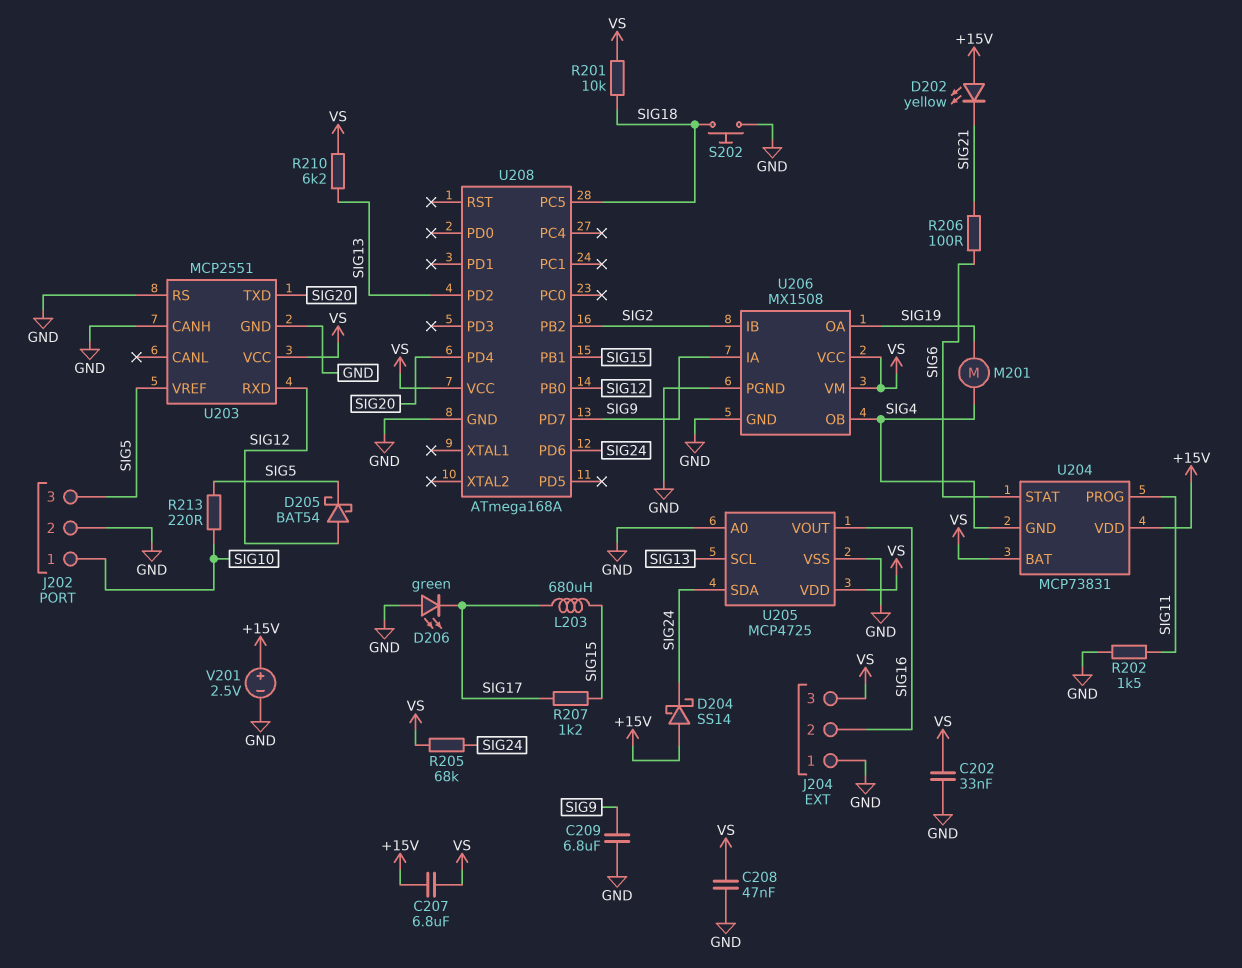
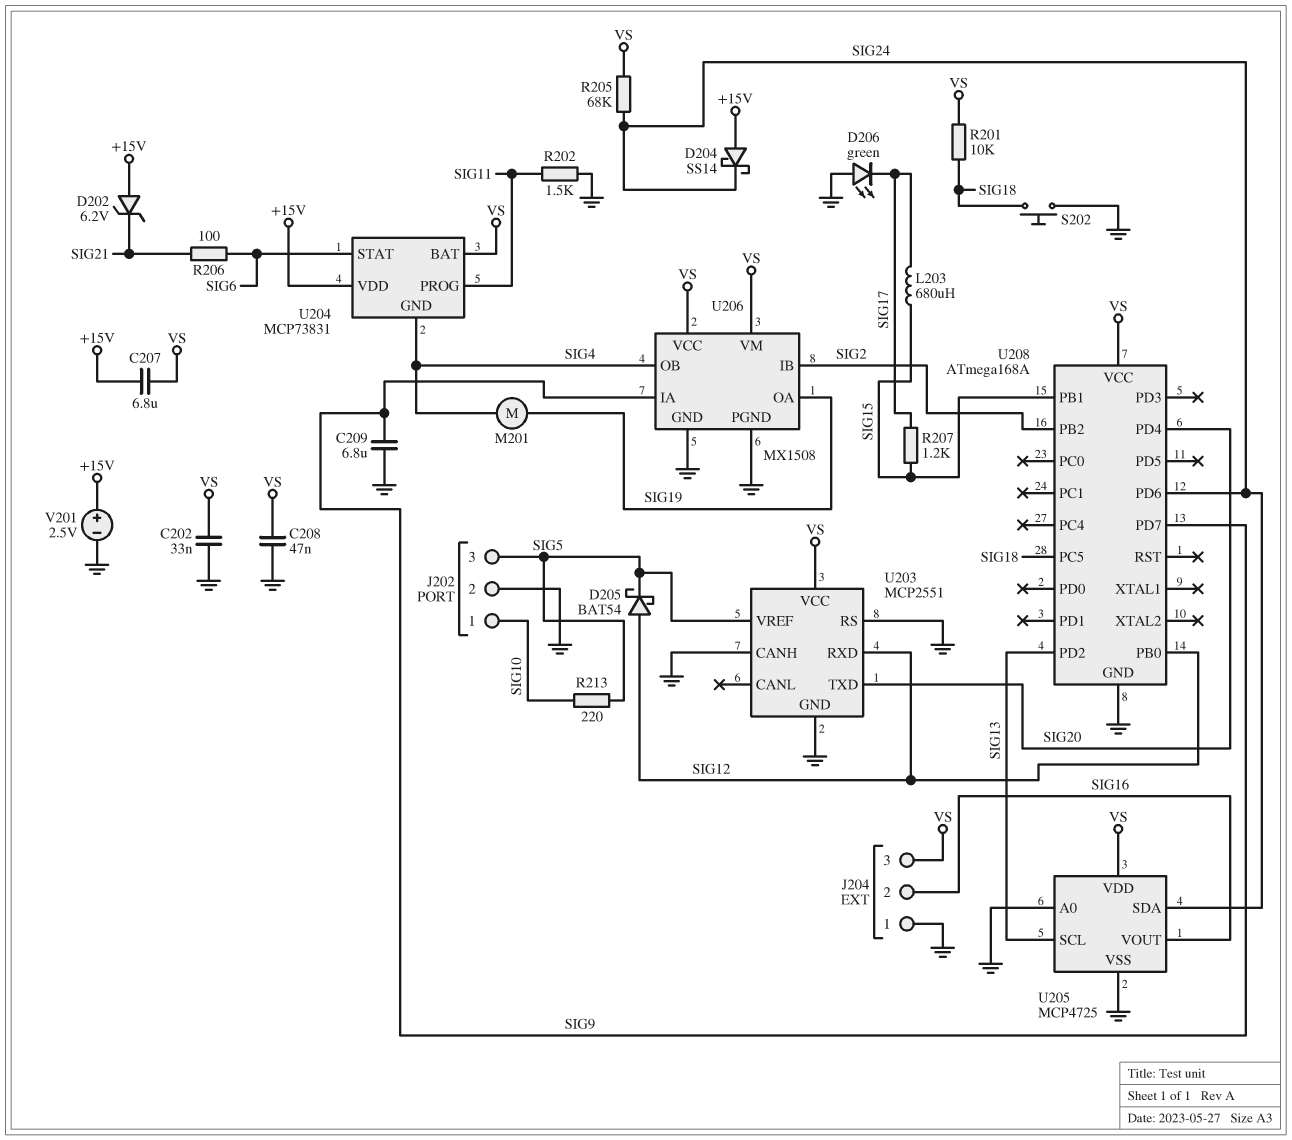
D202: LED yellow (A +15V, K SIG21) -> zener 6.2V (A +15V, K SIG21)
R210: 6.2k (SIG13, VS) -> none

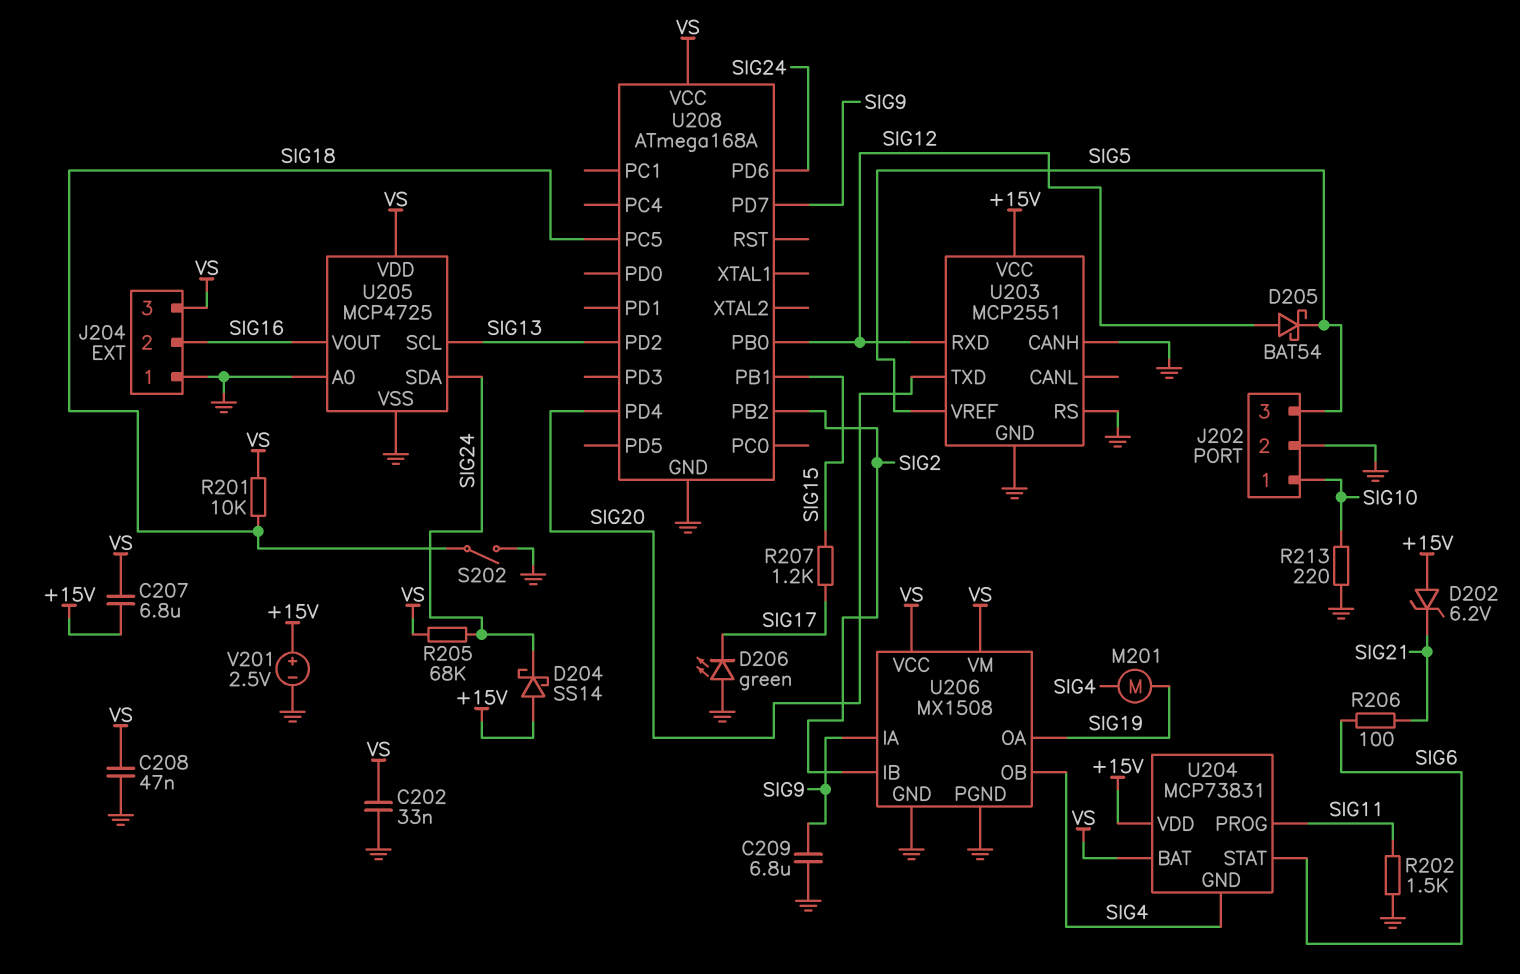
L203: 680uH (SIG15, SIG17) -> none
R213: 220 (SIG5, SIG10) -> 220 (GND, SIG10)
S202: button (GND, SIG18) -> switch (GND, SIG18)
U203 pin VCC: VS -> +15V

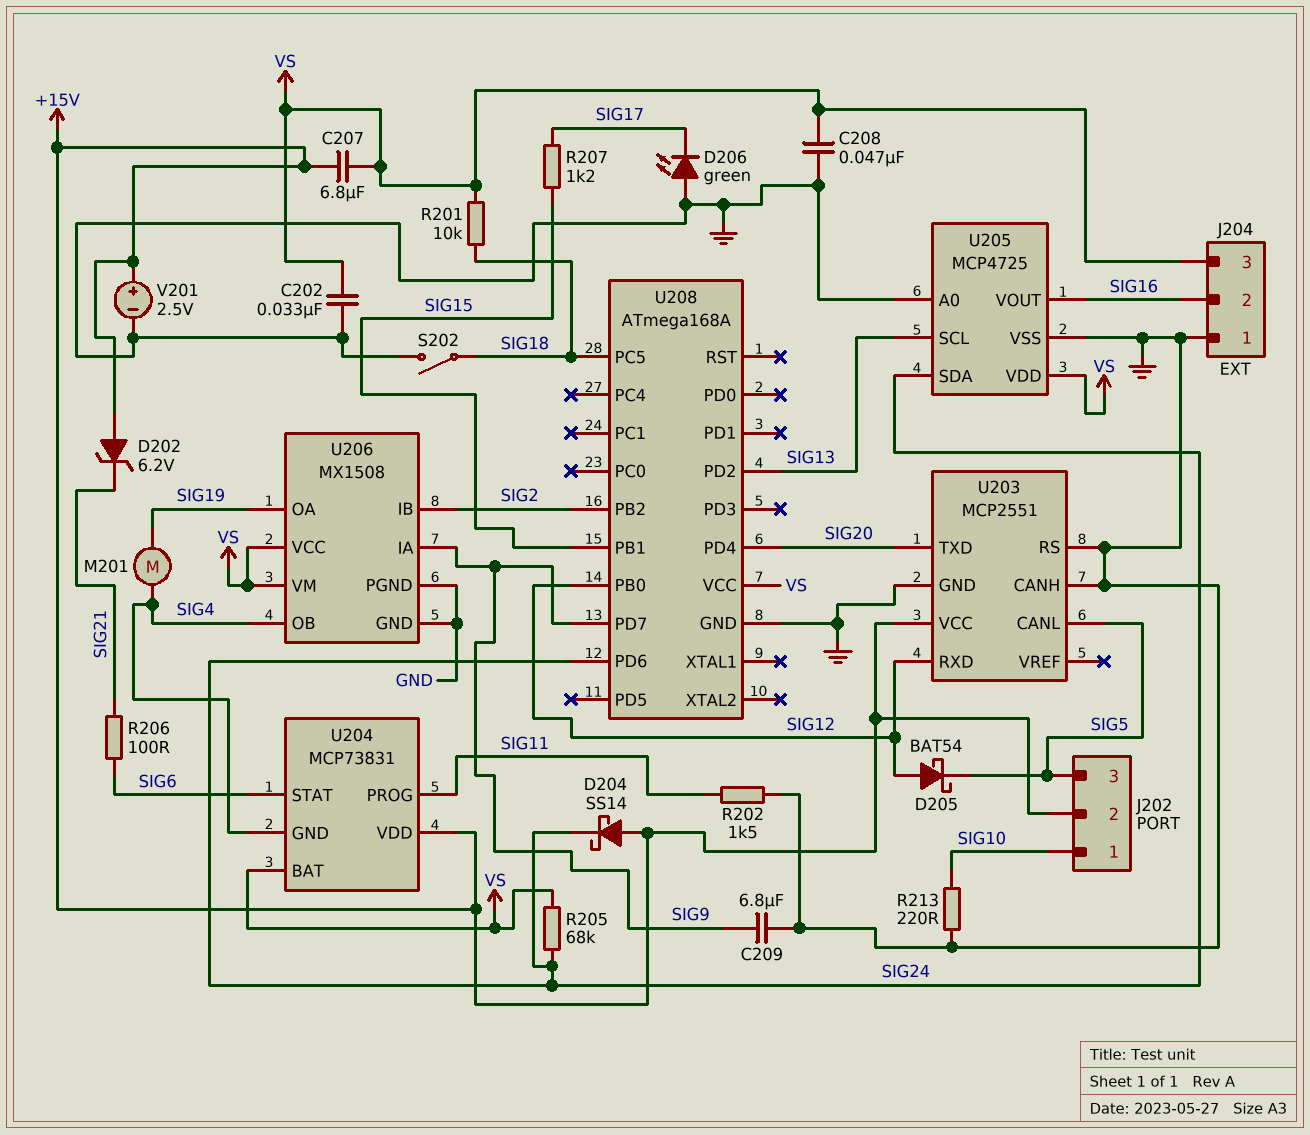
J202 pin 2: GND -> +15V
U203 pin CANL: none -> SIG5
U203 pin VREF: SIG5 -> none

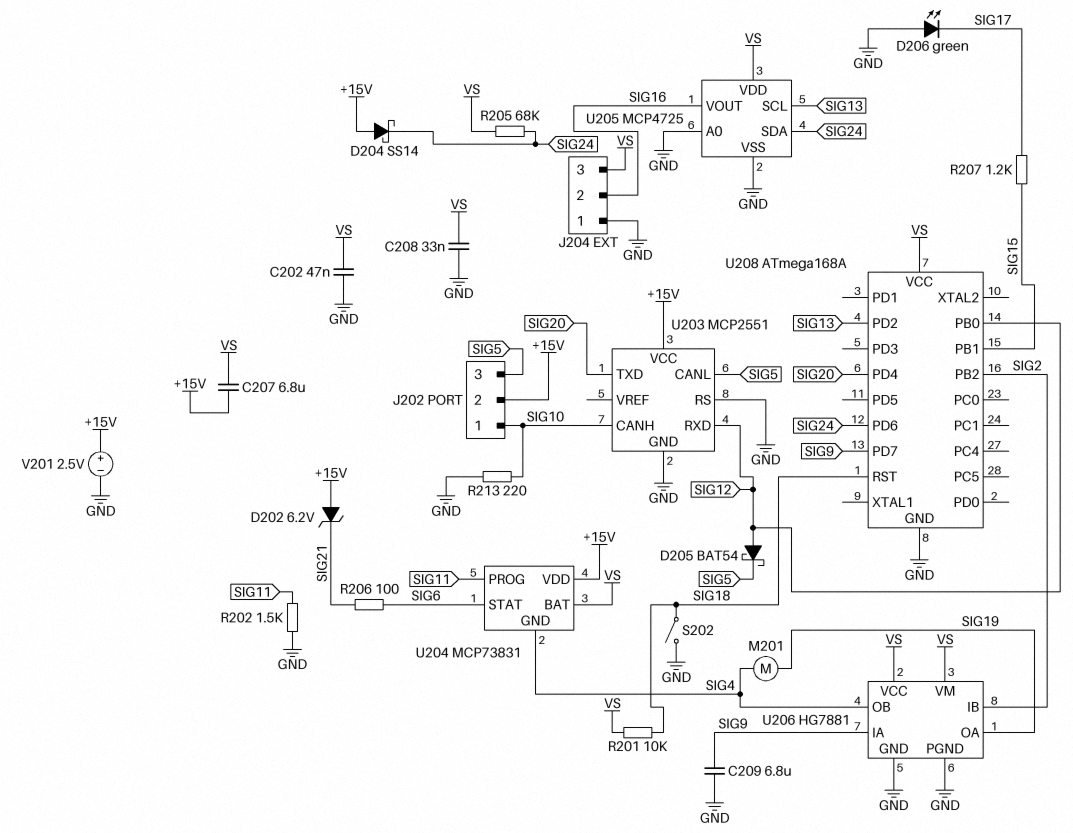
C202: 33nF (GND, VS) -> 47nF (GND, VS)
C208: 47nF (GND, VS) -> 33nF (GND, VS)
U203 pin CANH: GND -> SIG10
U206: MX1508 -> HG7881
U208 pin PC5: SIG18 -> none
U208 pin RST: none -> SIG18

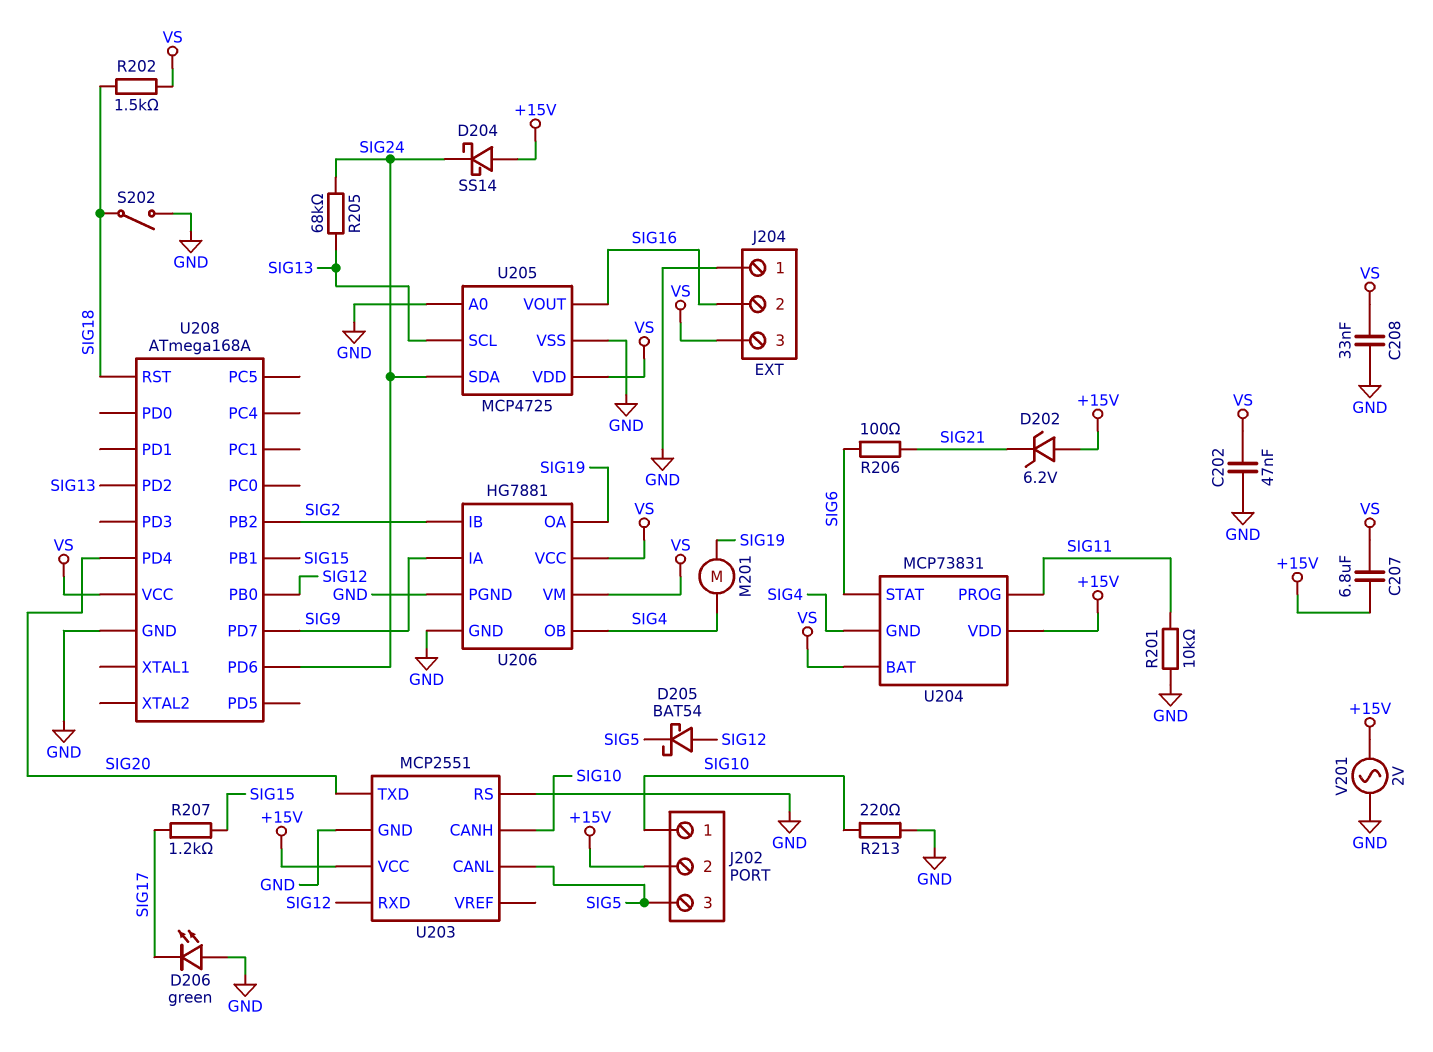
C209: 6.8uF (GND, SIG9) -> none
R201: 10k (SIG18, VS) -> 10k (GND, SIG11)
R202: 1.5k (GND, SIG11) -> 1.5k (SIG18, VS)
R205: 68k (SIG24, VS) -> 68k (SIG13, SIG24)
V201: 2.5V (plus +15V, minus GND) -> AC 2V (+15V, GND)

